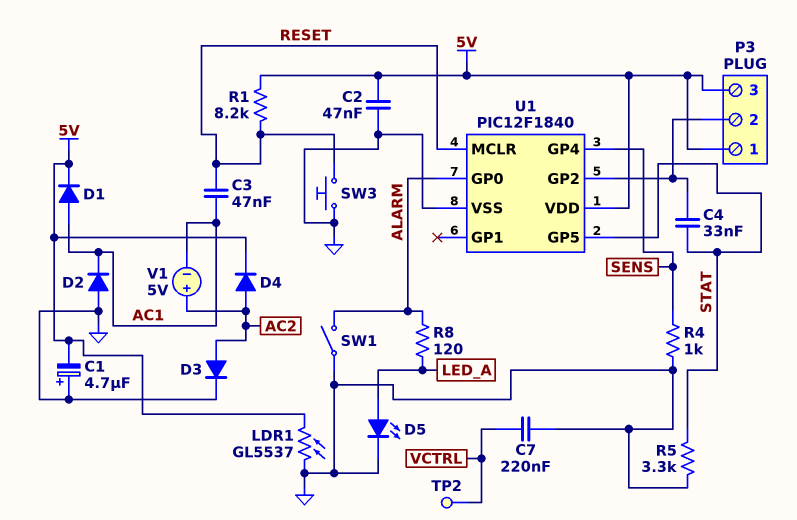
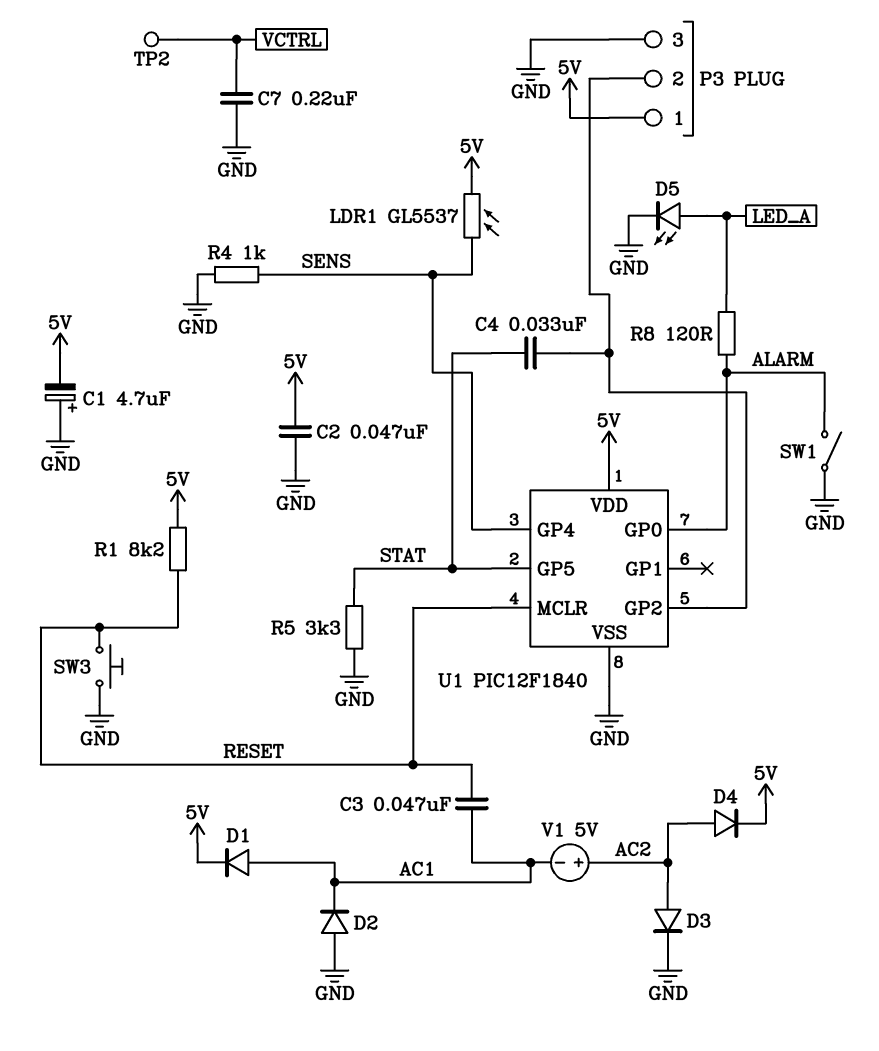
LDR1: GL5537 (5V, GND) -> GL5537 (5V, SENS)
P3 pin 3: 5V -> GND

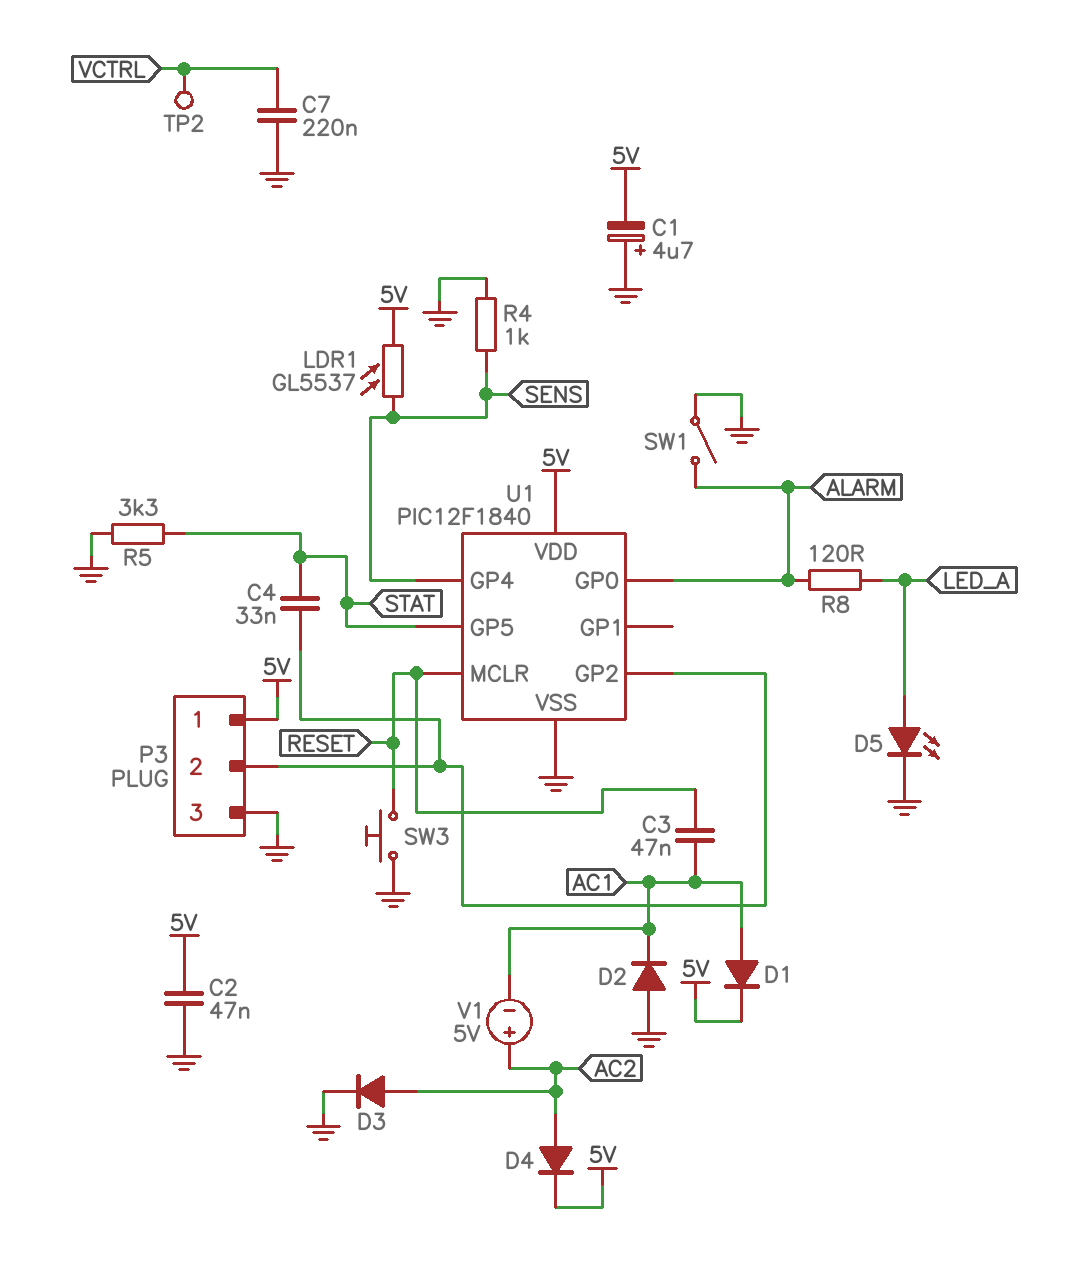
R1: 8.2k (5V, RESET) -> none

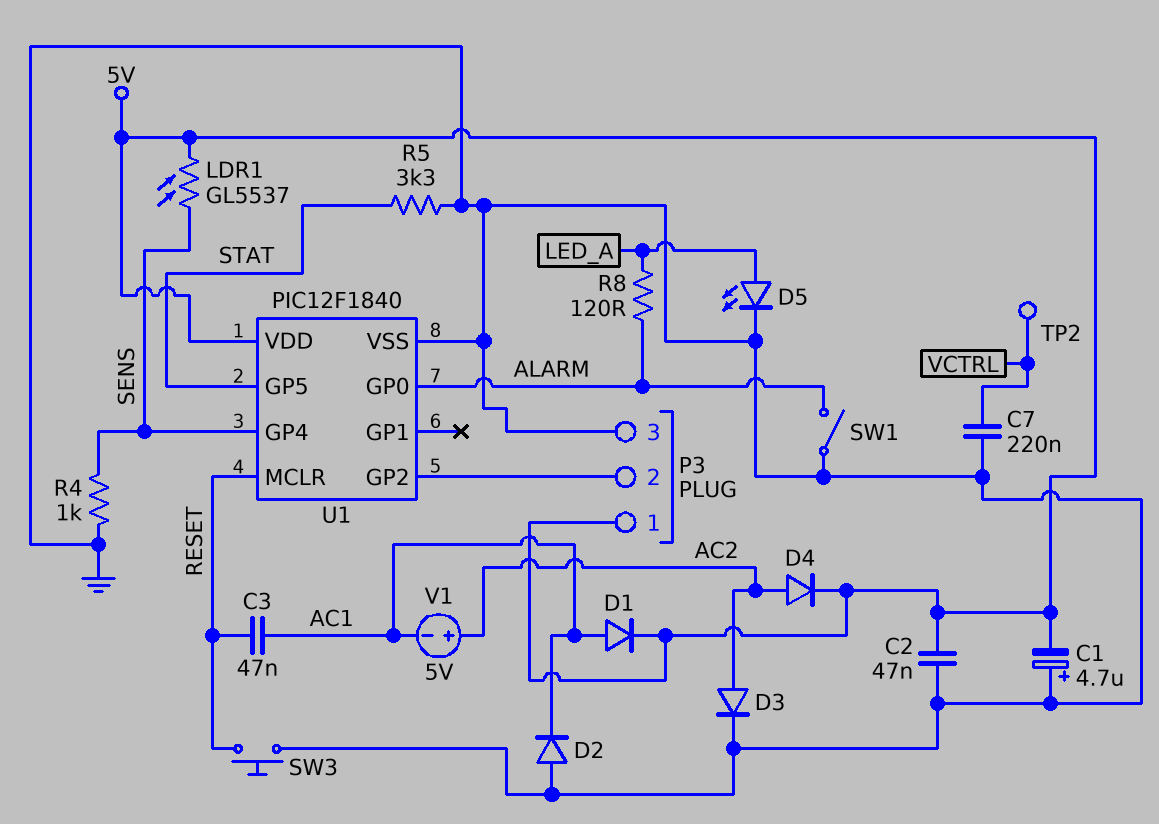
C4: 33nF (P3/2, STAT) -> none

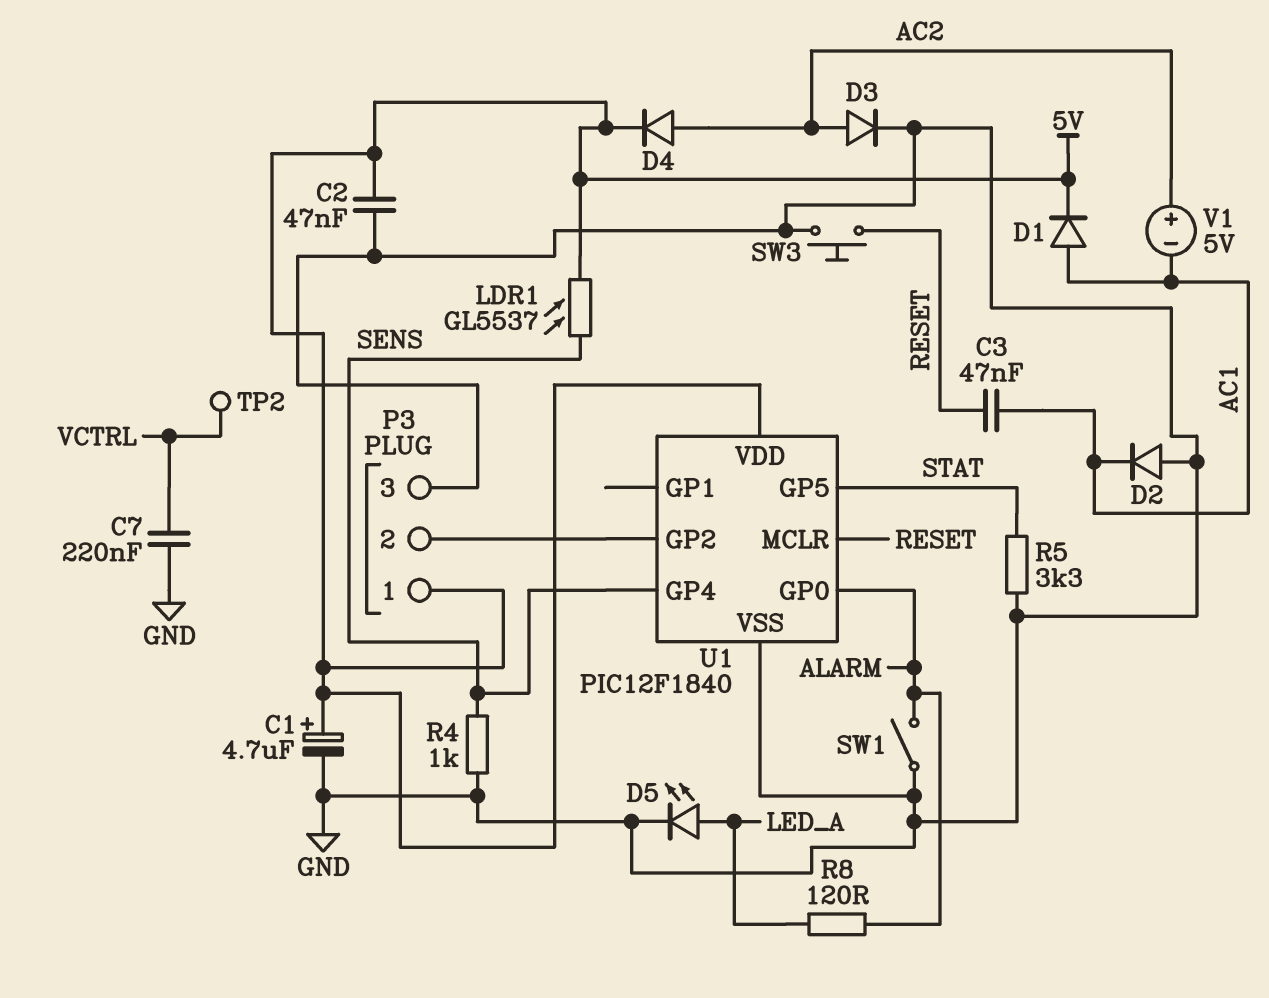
C1: 4.7uF (plus GND, minus 5V) -> 4.7uF (plus 5V, minus GND)

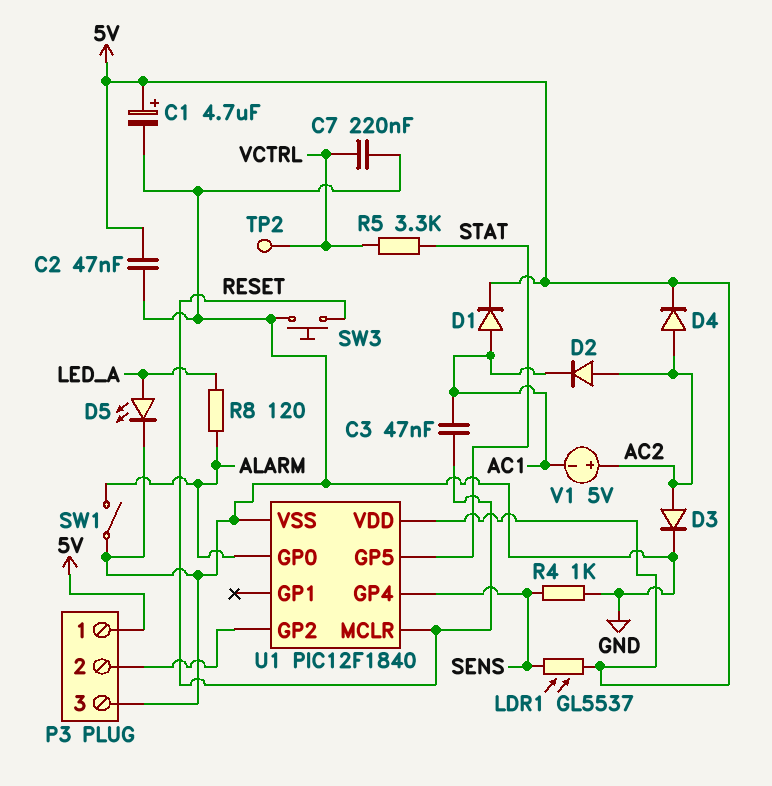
D2: diode (A GND, K AC1) -> diode (A AC2, K AC1)
R5: 3.3k (GND, STAT) -> 3.3k (STAT, VCTRL)

